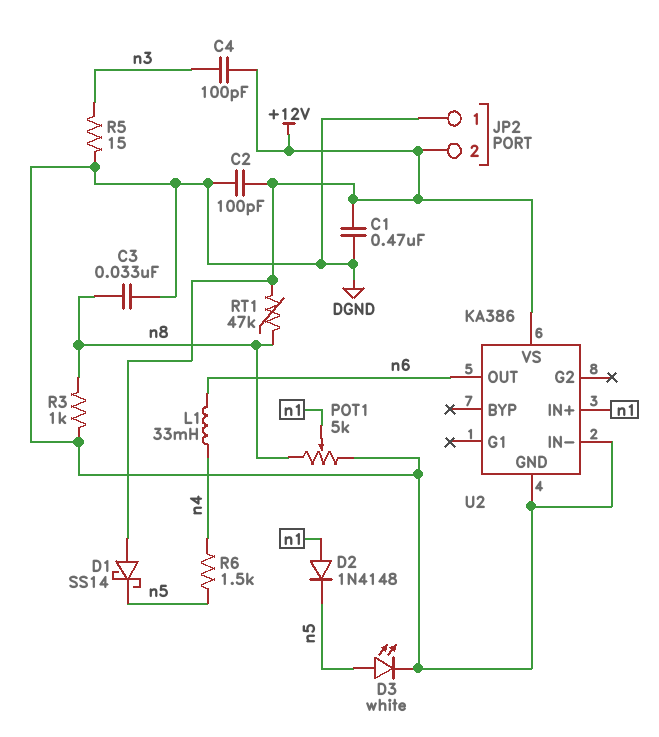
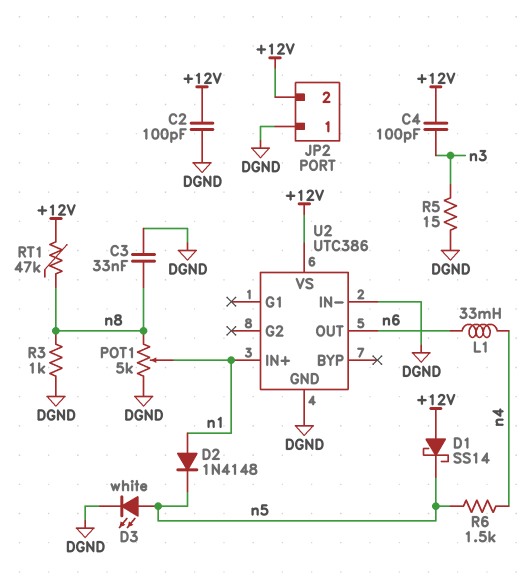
C1: 470nF (+12V, DGND) -> none
U2: KA386 -> UTC386

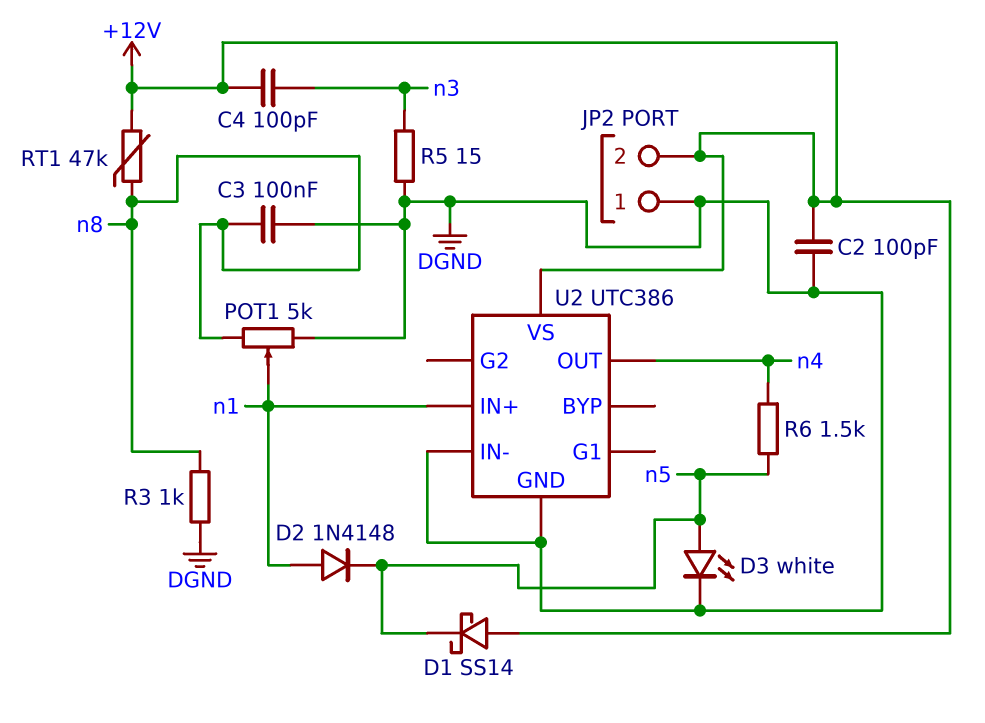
C3: 33nF (DGND, n8) -> 100nF (DGND, n8)
L1: 33mH (n4, n6) -> none
U2 pin OUT: n6 -> n4

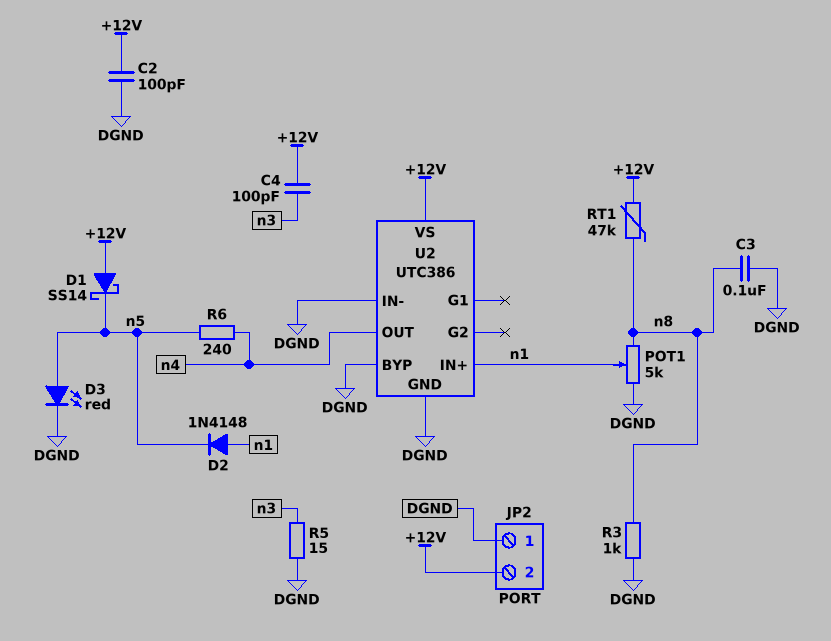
D3: LED white (A n5, K DGND) -> LED red (A n5, K DGND)
R6: 1.5k (n4, n5) -> 240 (n4, n5)
U2 pin BYP: none -> DGND

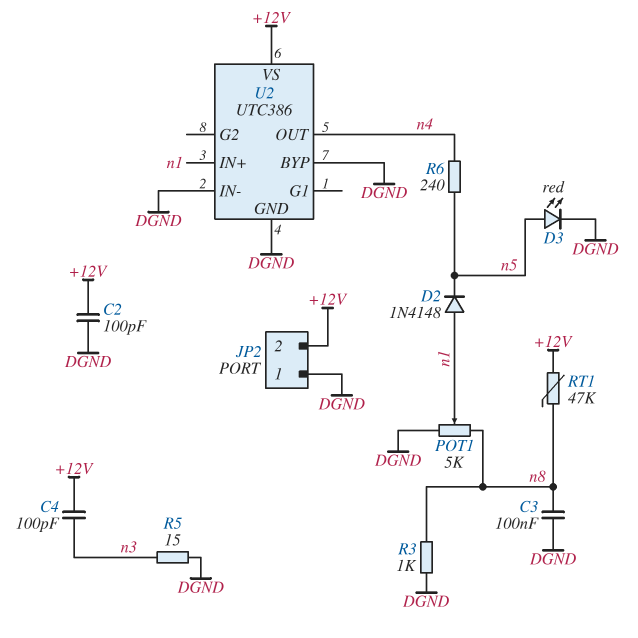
D1: schottky SS14 (A +12V, K n5) -> none

